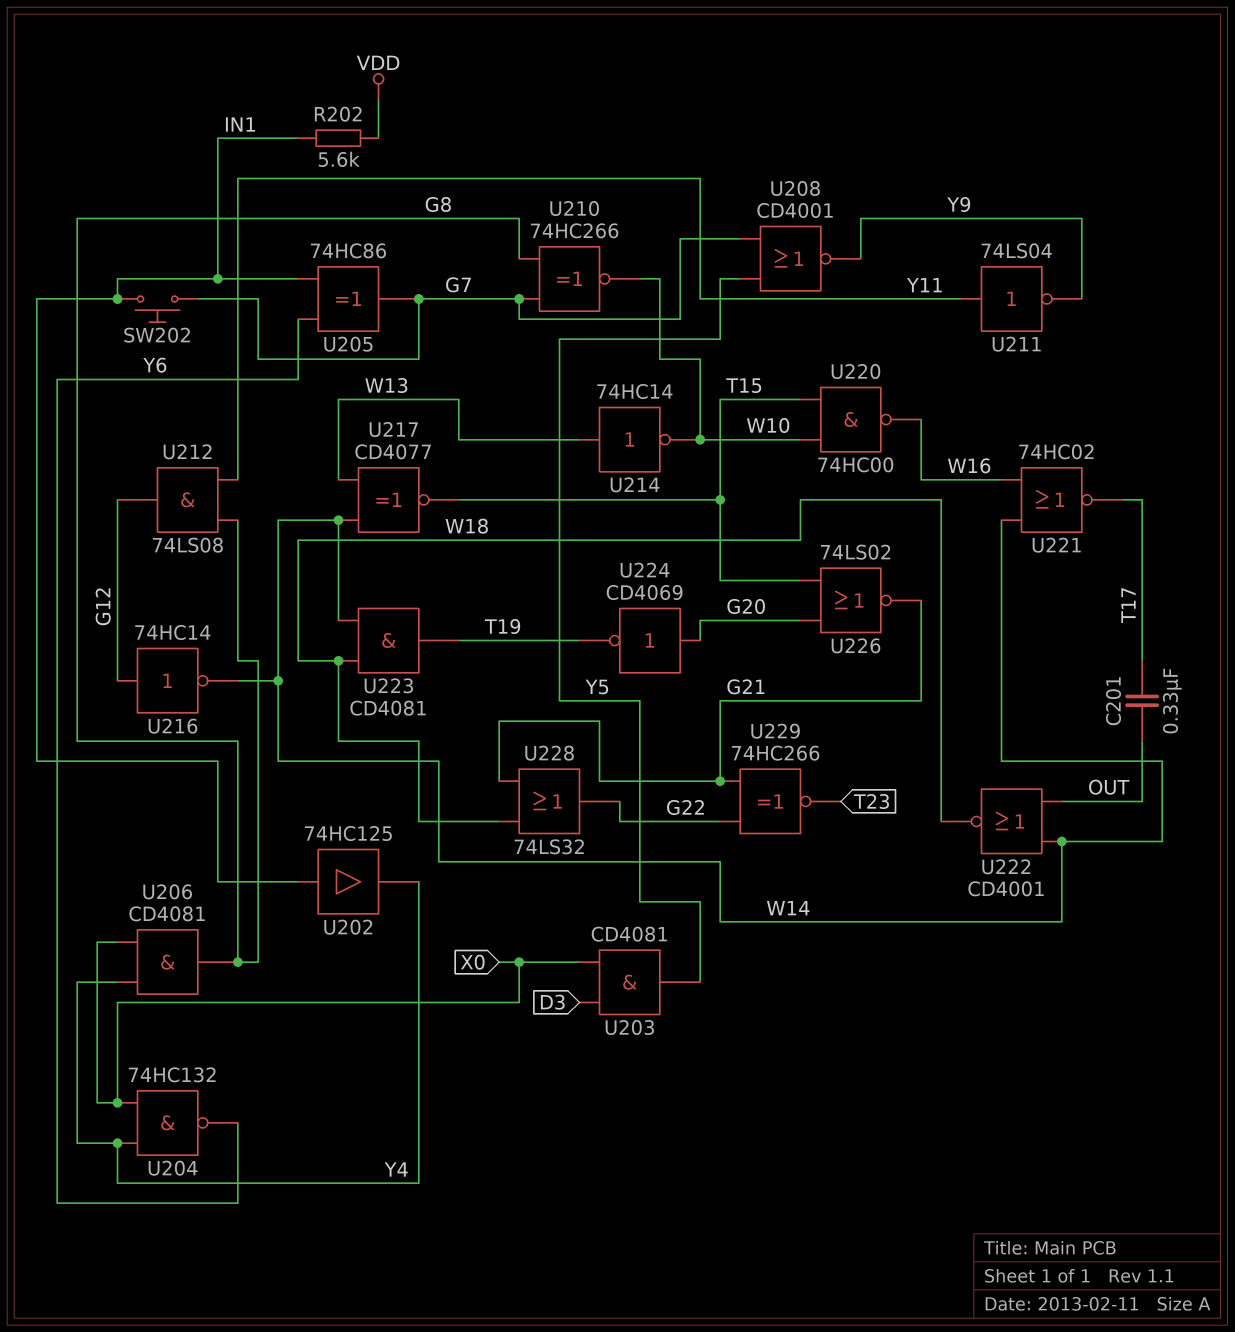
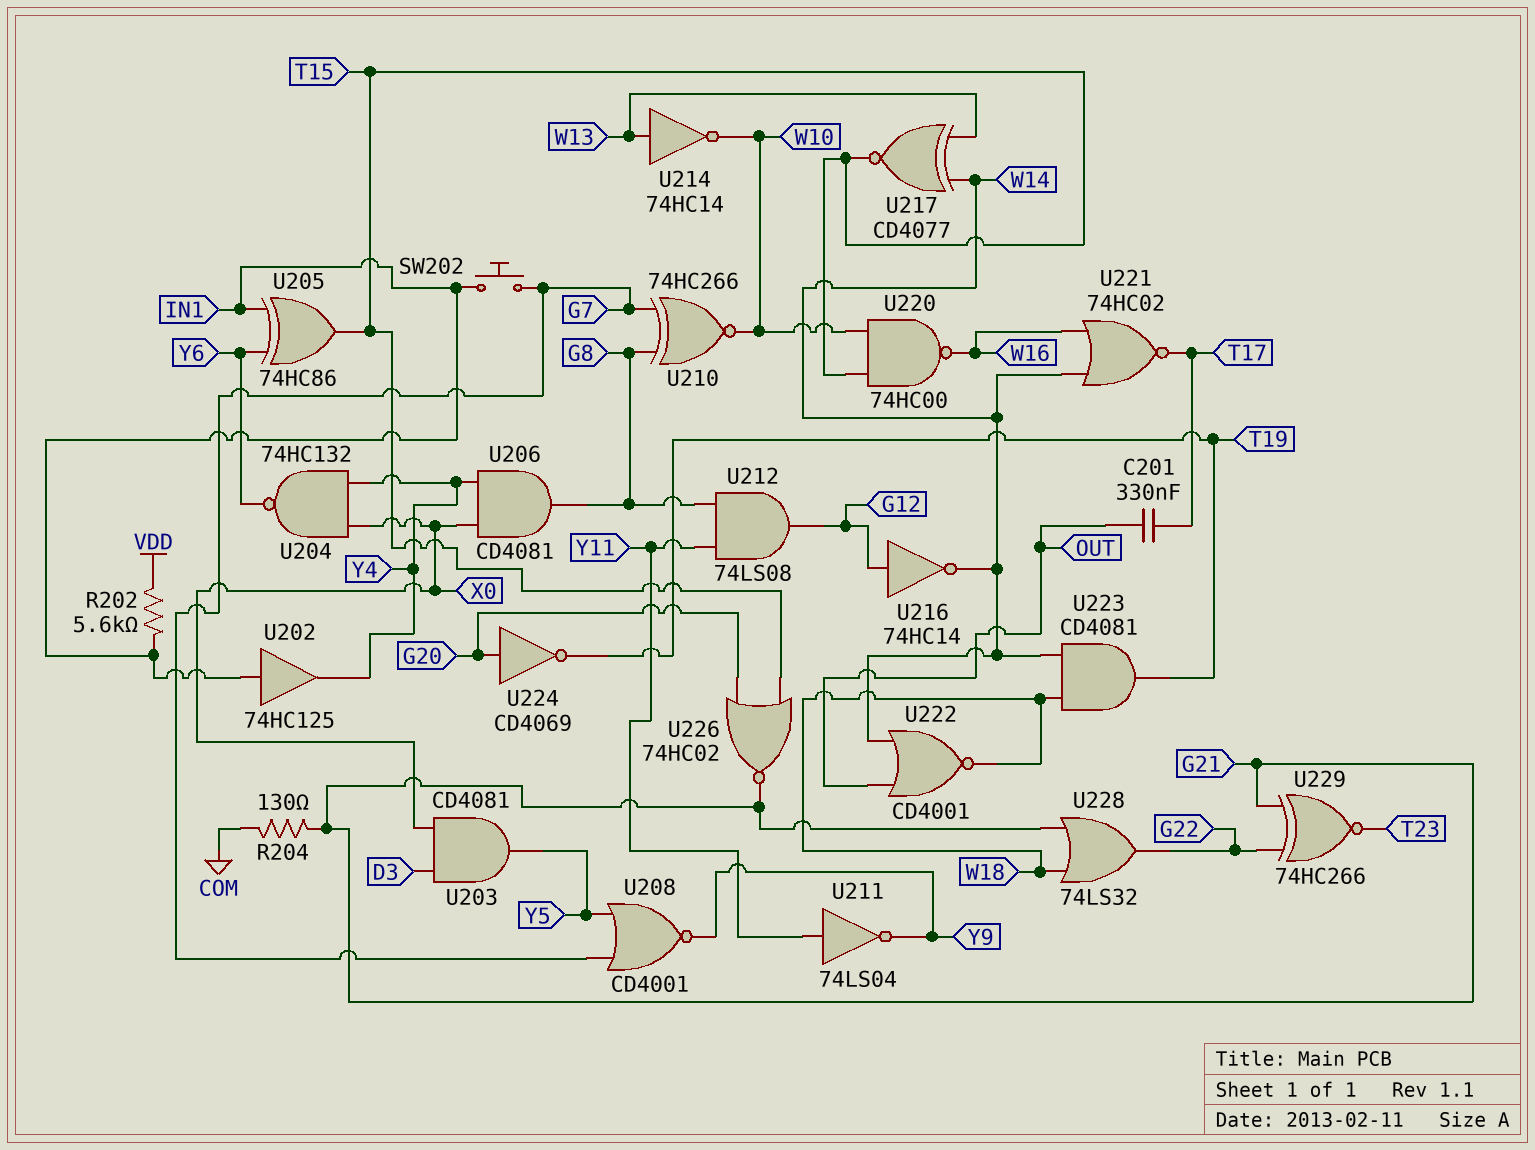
R204: none -> 130 (COM, G21)
U205: XOR 74HC86 (in IN1, in Y6, out G7) -> XOR 74HC86 (in IN1, in Y6, out T15)
U226: NOR 74LS02 (in G20, in T15, out G21) -> NOR 74HC02 (in G20, in T15, out G21)

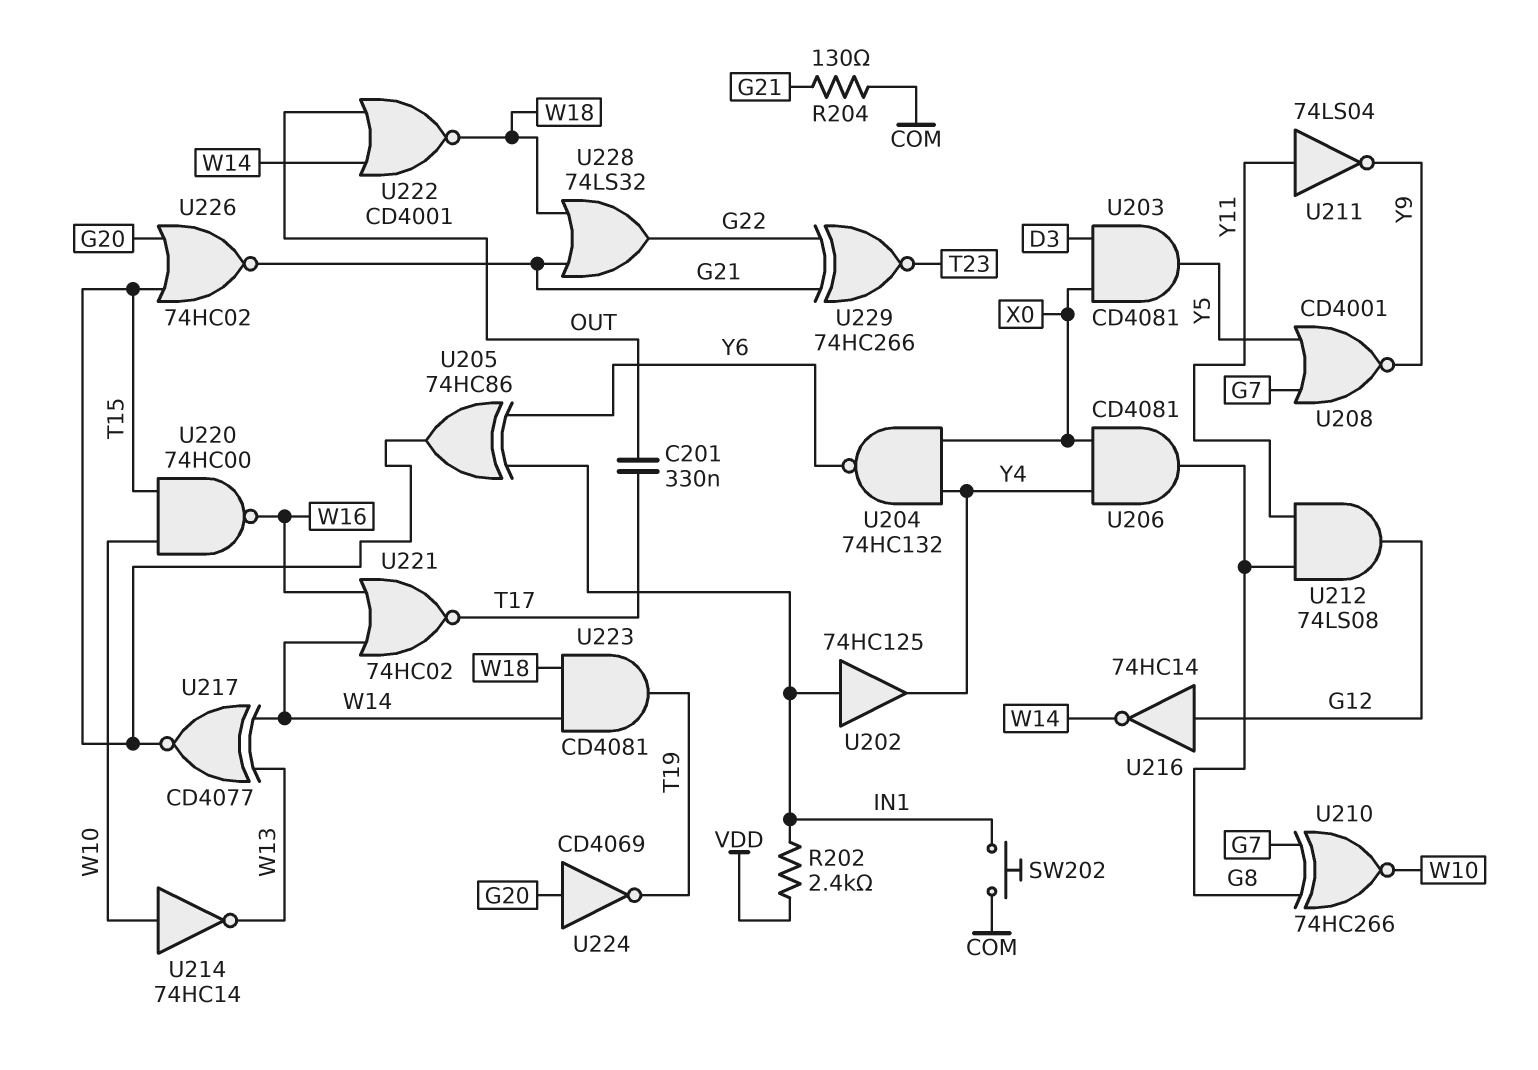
R202: 5.6k (IN1, VDD) -> 2.4k (IN1, VDD)
SW202: button (G7, IN1) -> button (COM, IN1)
U214: NOT 74HC14 (in W13, out W10) -> NOT 74HC14 (in W10, out W13)

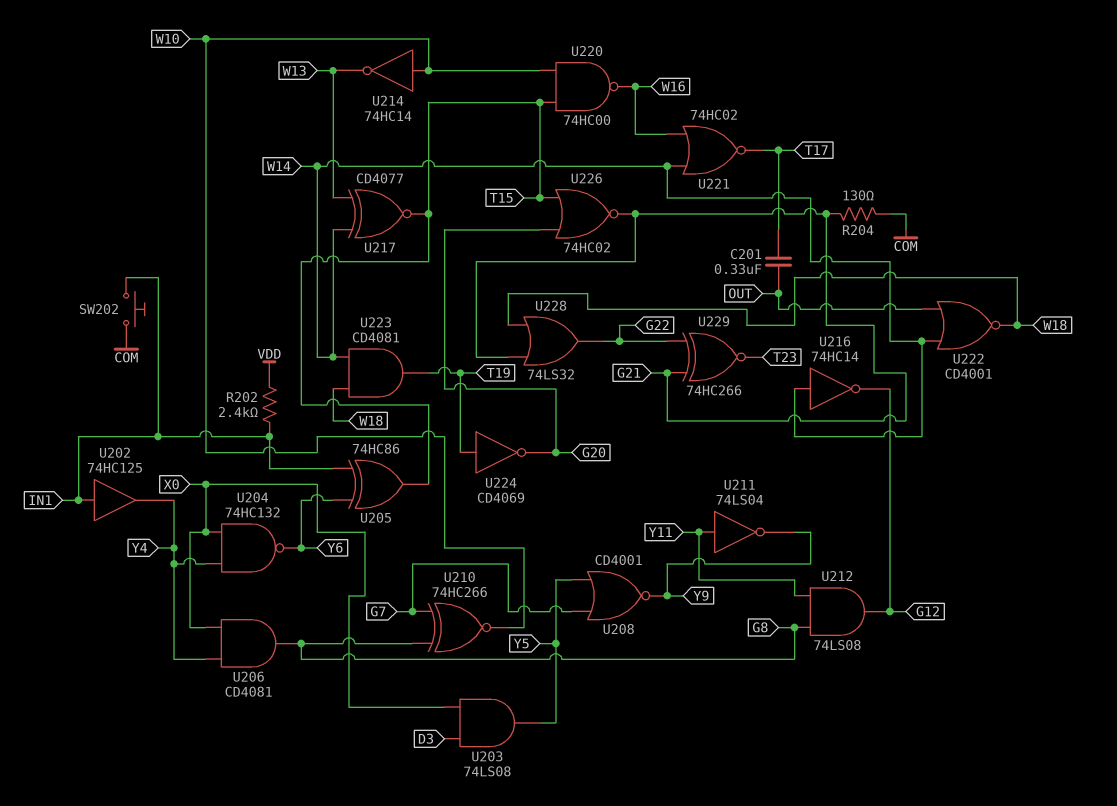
U203: AND CD4081 (in D3, in X0, out Y5) -> AND 74LS08 (in D3, in X0, out Y5)
U216: NOT 74HC14 (in G12, out W14) -> NOT 74HC14 (in W14, out G12)
U224: NOT CD4069 (in G20, out T19) -> NOT CD4069 (in T19, out G20)

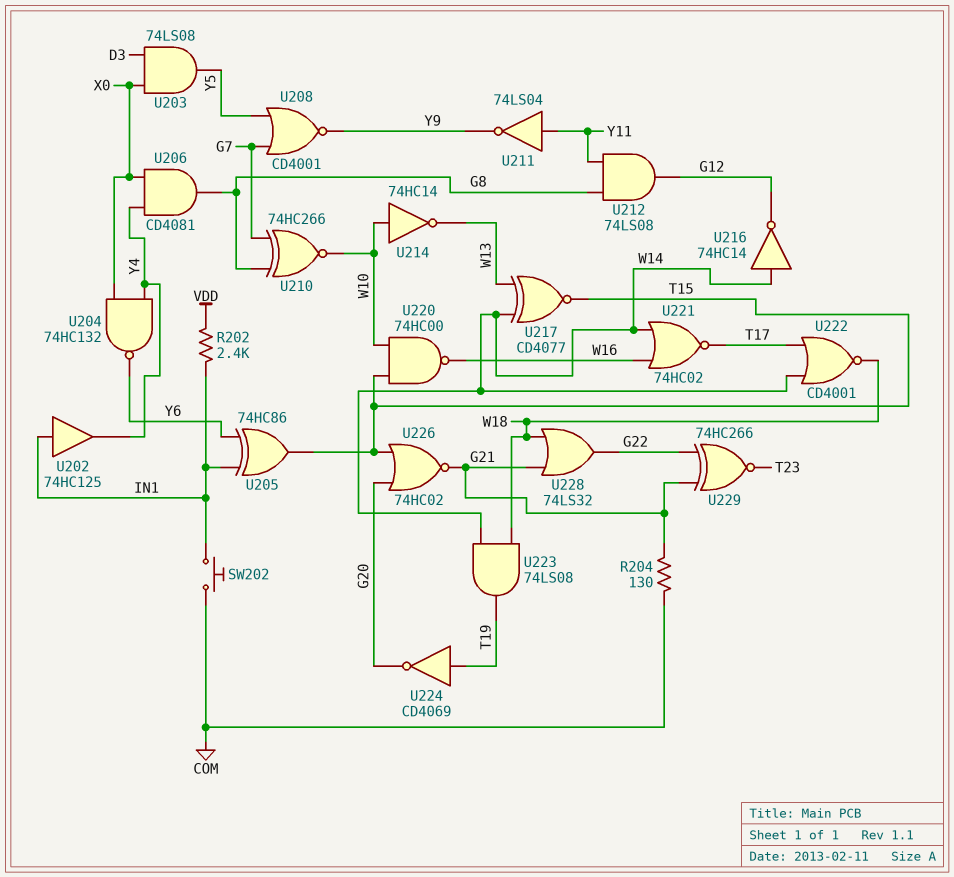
C201: 330nF (OUT, T17) -> none
U222: NOR CD4001 (in OUT, in W14, out W18) -> NOR CD4001 (in T17, in W14, out W18)
U223: AND CD4081 (in W14, in W18, out T19) -> AND 74LS08 (in W14, in W18, out T19)

